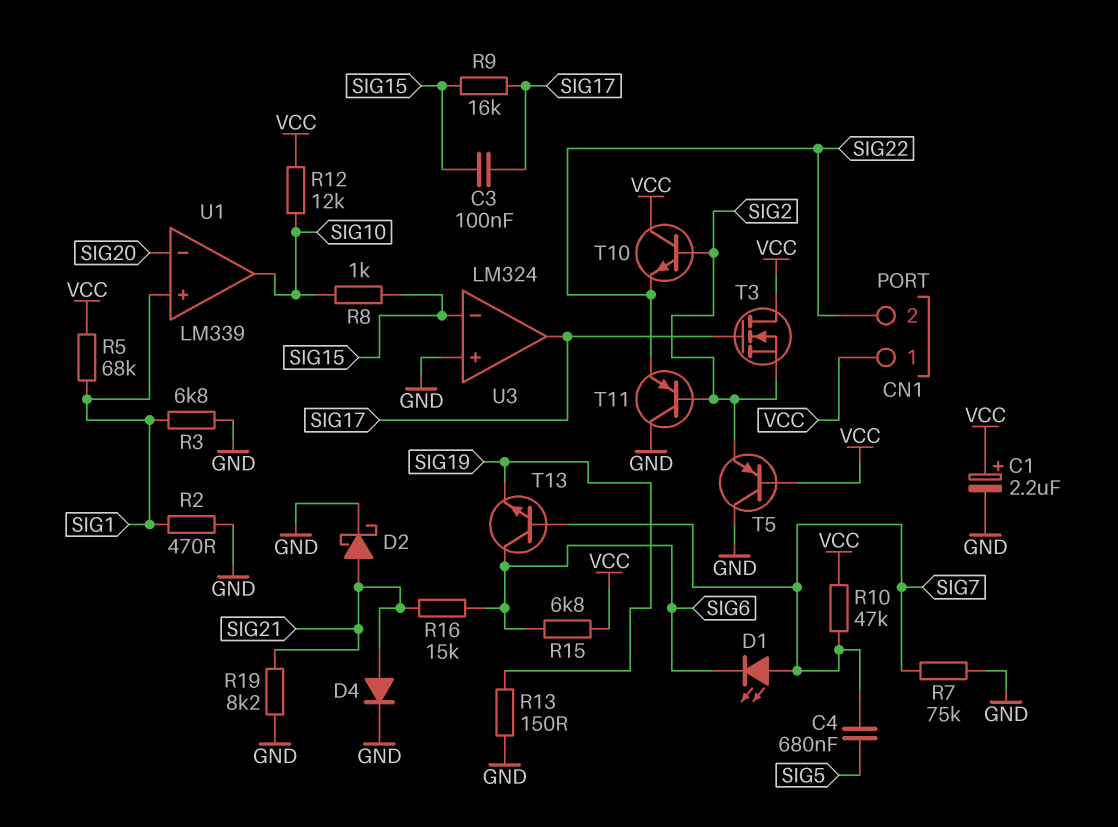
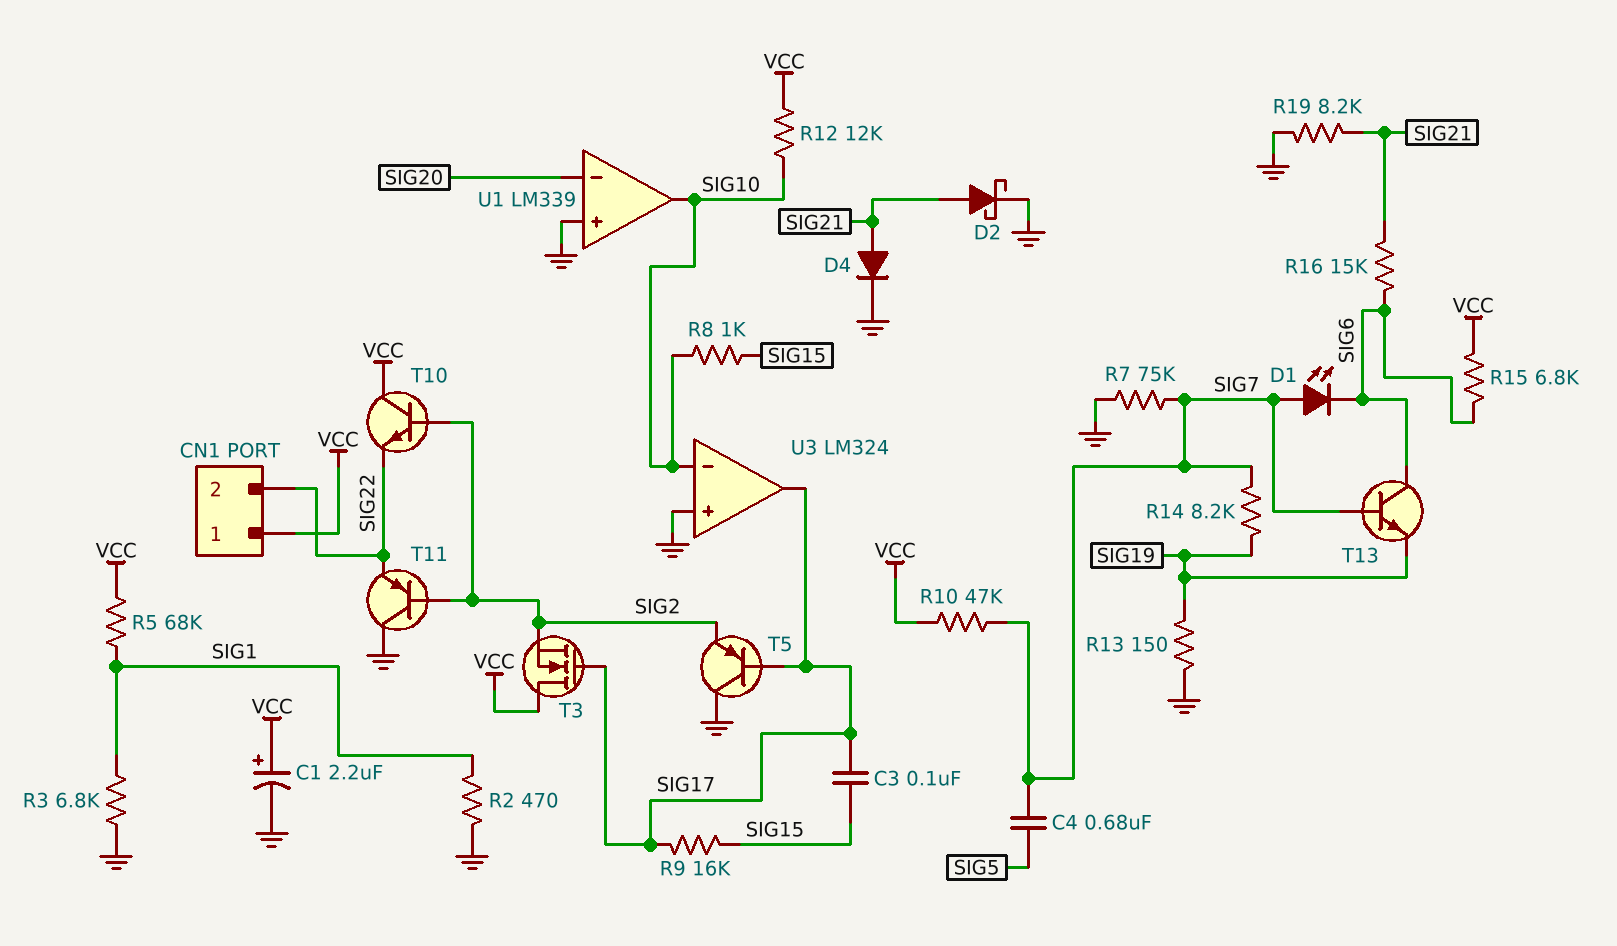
R14: none -> 8.2k (SIG7, SIG19)
T5: PNP (B VCC, C GND, E SIG2) -> PNP (B SIG17, C GND, E SIG2)
U1 pin in+: SIG1 -> GND
U3 pin in-: SIG15 -> SIG10

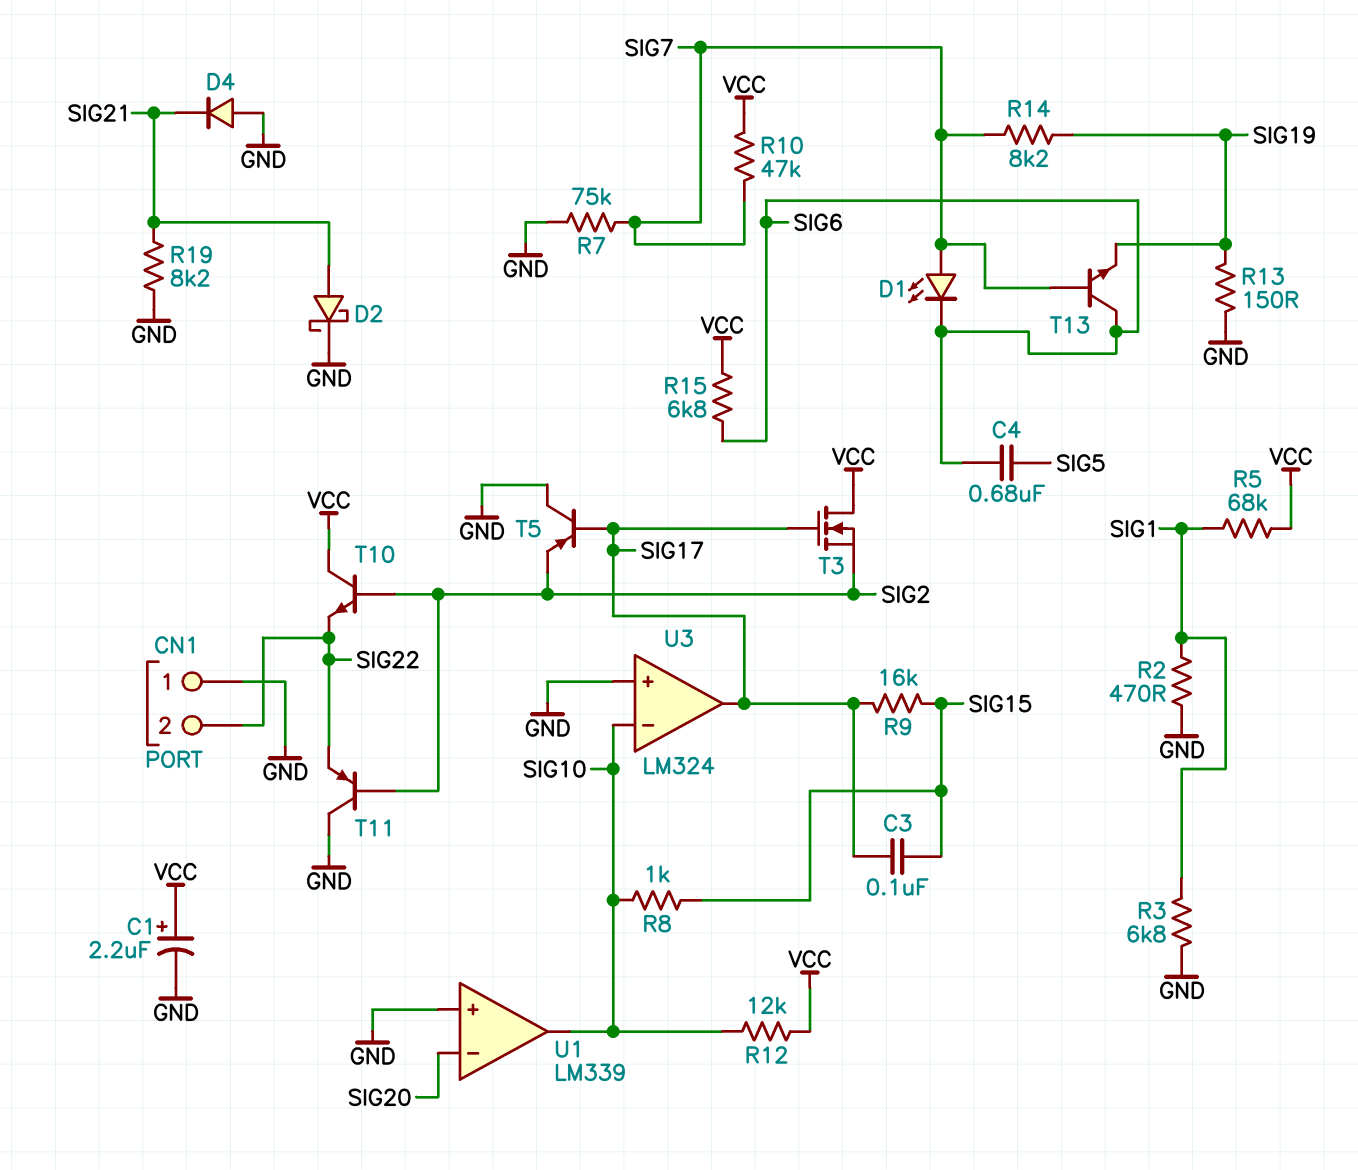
C4: 680nF (SIG5, SIG7) -> 680nF (SIG5, SIG6)
CN1 pin 1: VCC -> GND
D4: diode (A SIG21, K GND) -> diode (A GND, K SIG21)
R16: 15k (SIG6, SIG21) -> none

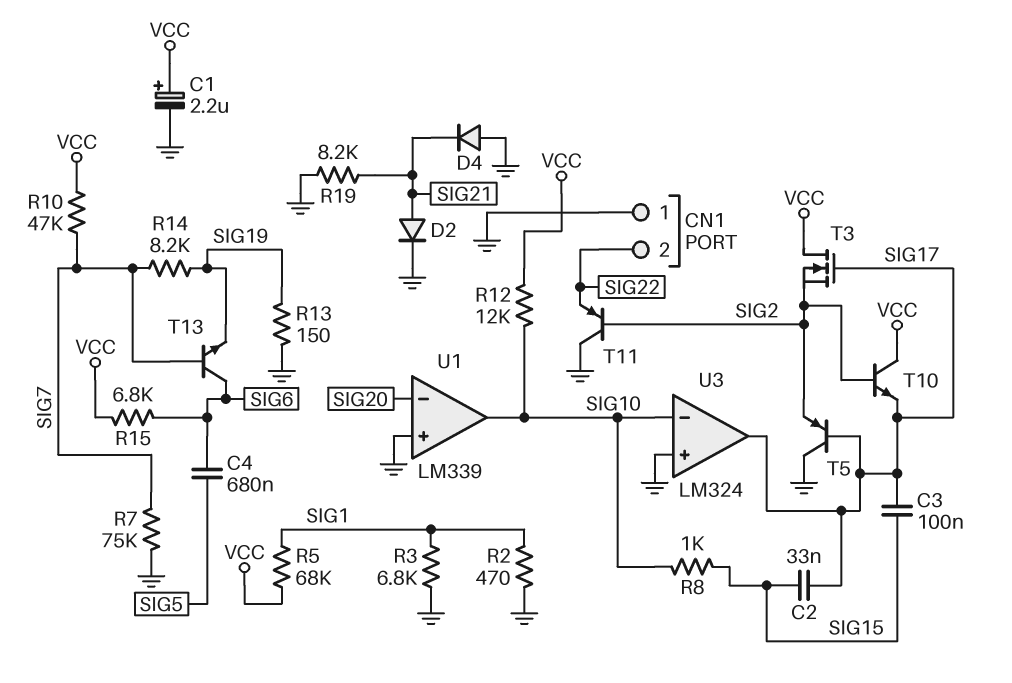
C2: none -> 33nF (SIG15, SIG17)
D1: LED (A SIG7, K SIG6) -> none
D2: schottky (A SIG21, K GND) -> diode (A SIG21, K GND)
R9: 16k (SIG15, SIG17) -> none
T10: NPN (B SIG2, C VCC, E SIG22) -> NPN (B SIG2, C VCC, E SIG17)

